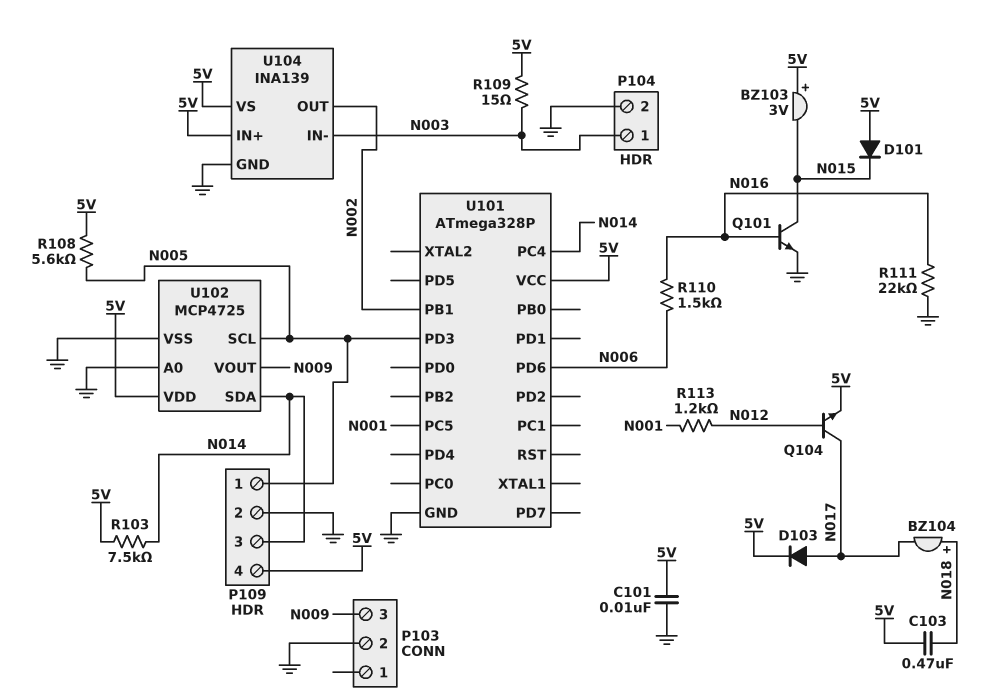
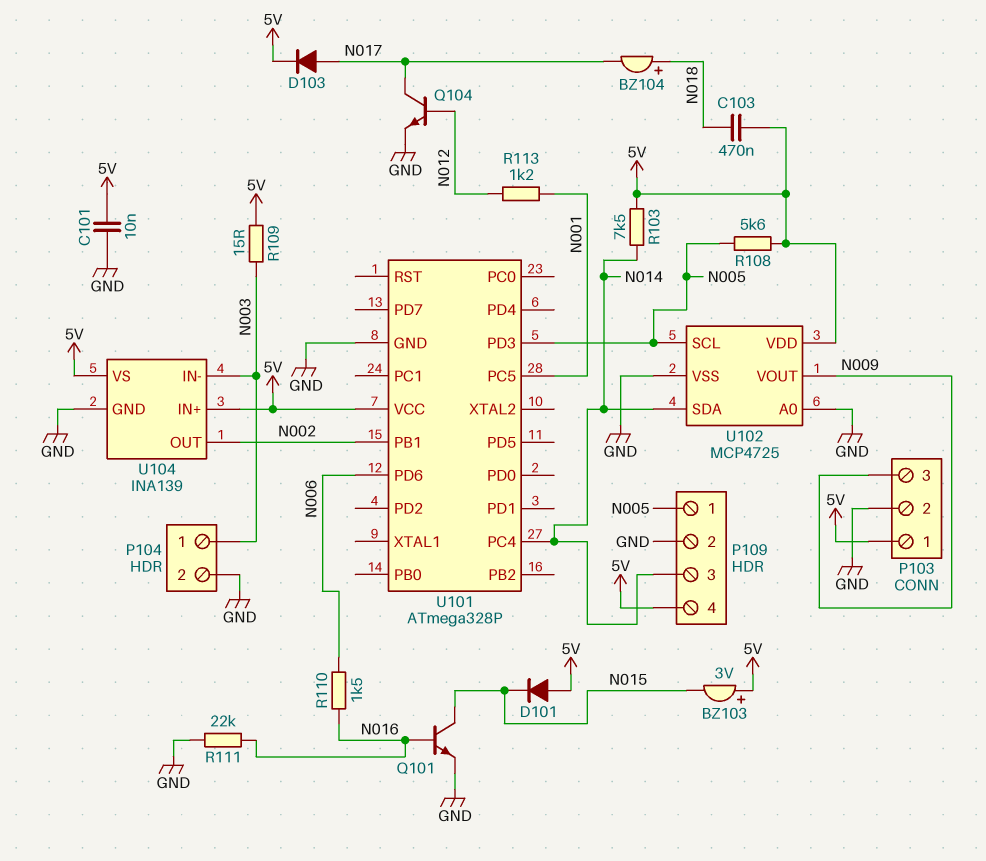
P103 pin 1: none -> 5V
Q104: NPN (B N012, C N017, E 5V) -> NPN (B N012, C N017, E GND)

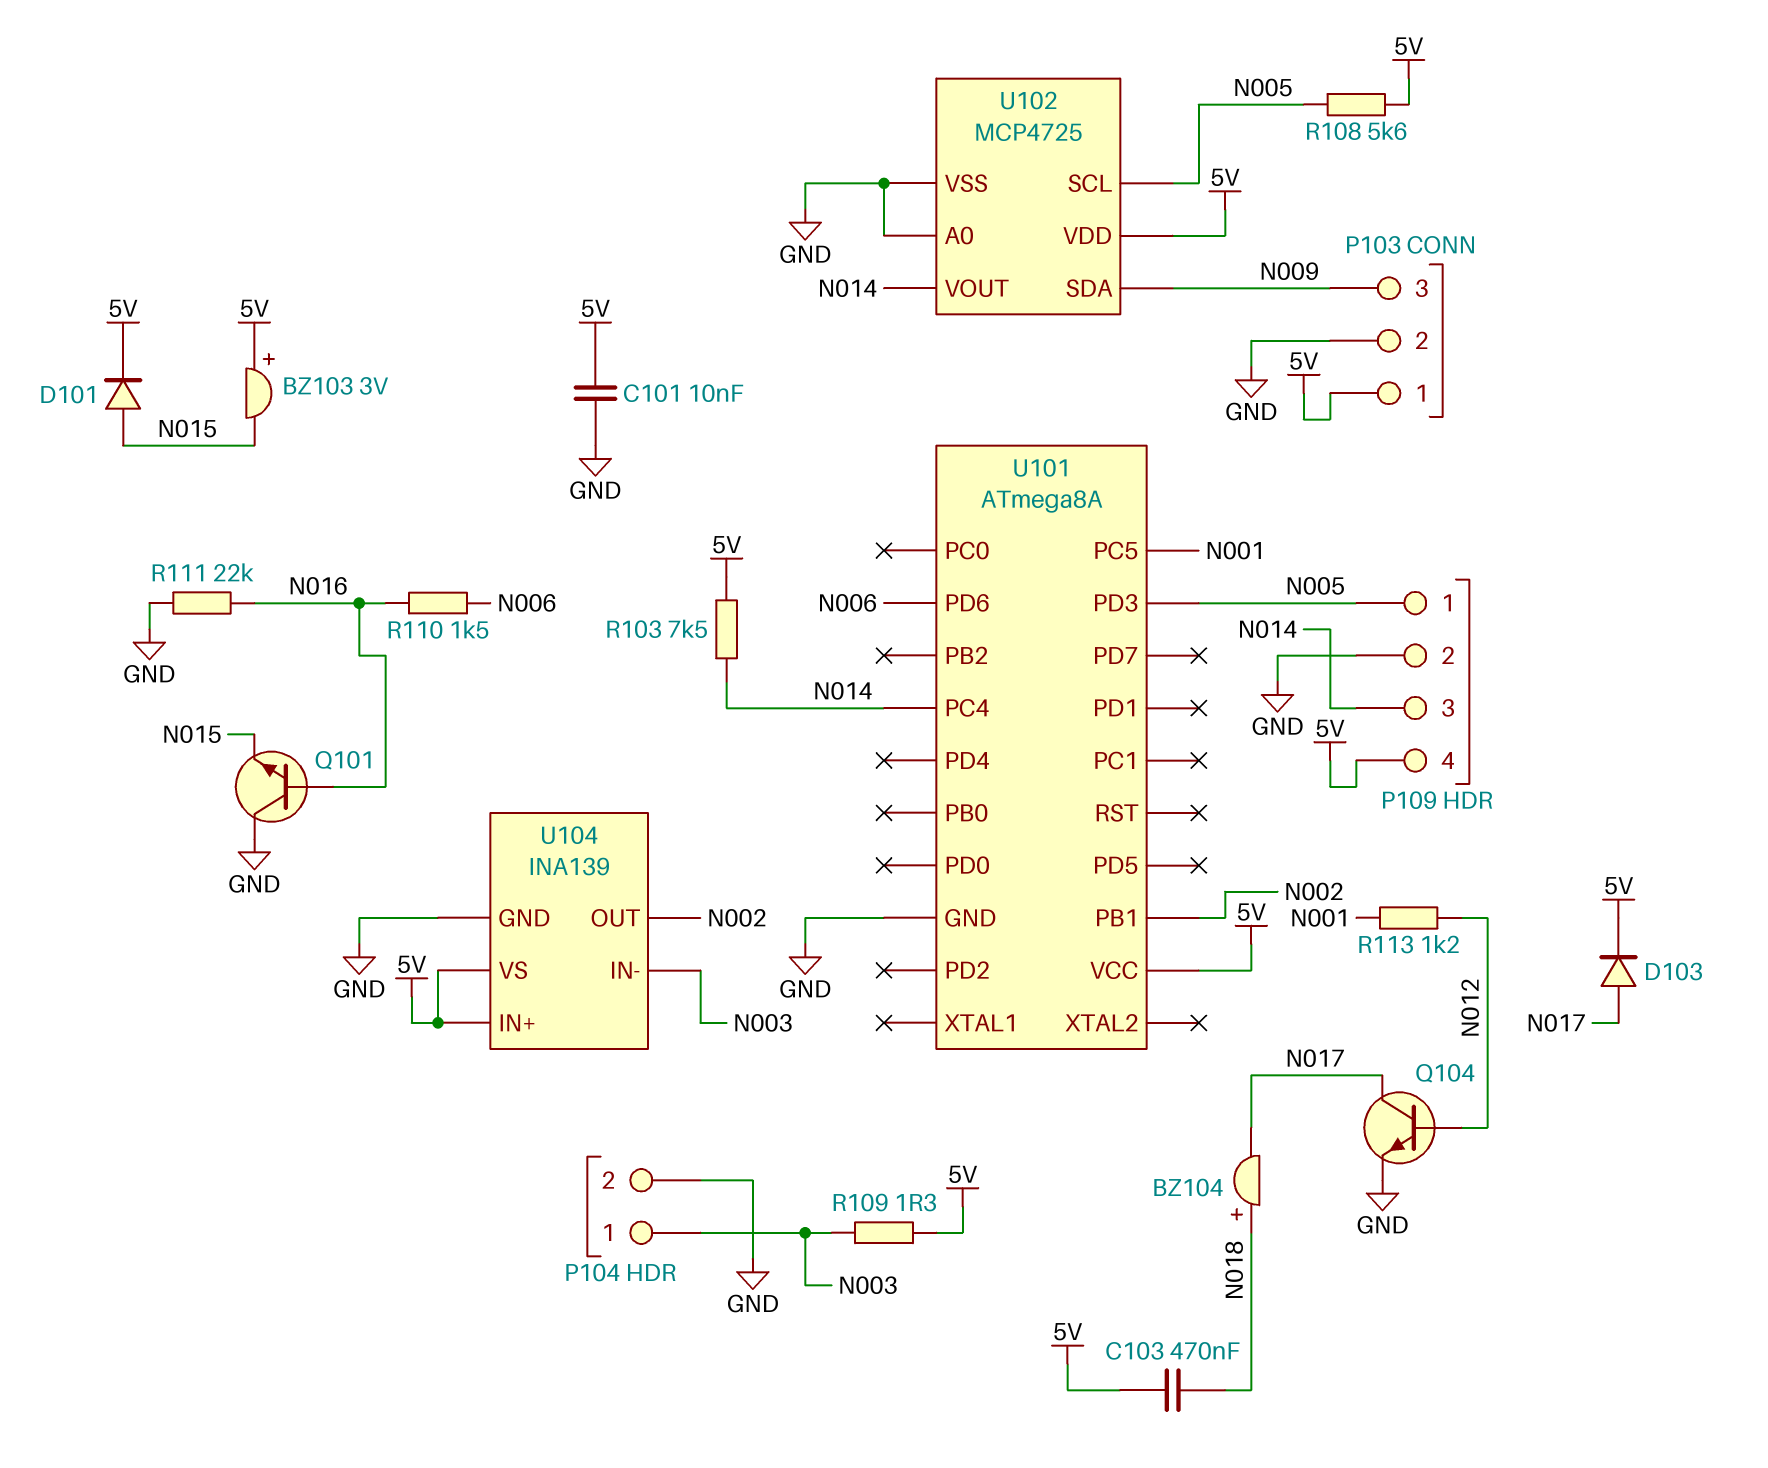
D101: diode (A 5V, K N015) -> diode (A N015, K 5V)
Q101: NPN (B N016, C N015, E GND) -> NPN (B N016, C GND, E N015)
R109: 15 (5V, N003) -> 1.3 (5V, N003)
U101: ATmega328P -> ATmega8A
U102 pin SDA: N014 -> N009
U102 pin VOUT: N009 -> N014

